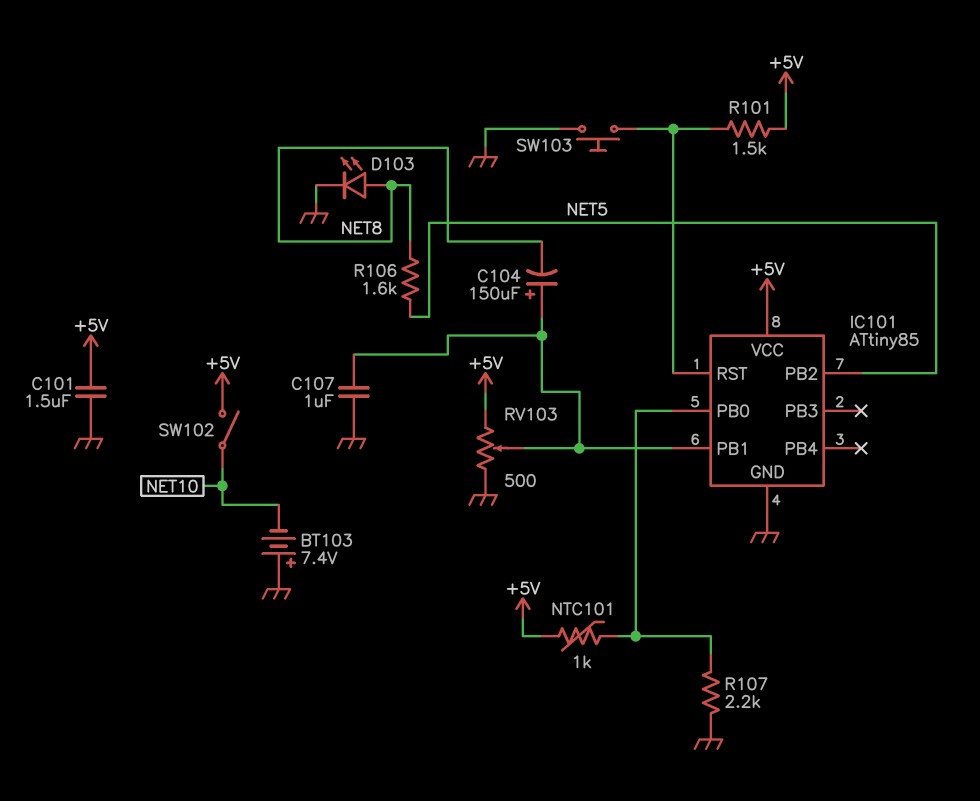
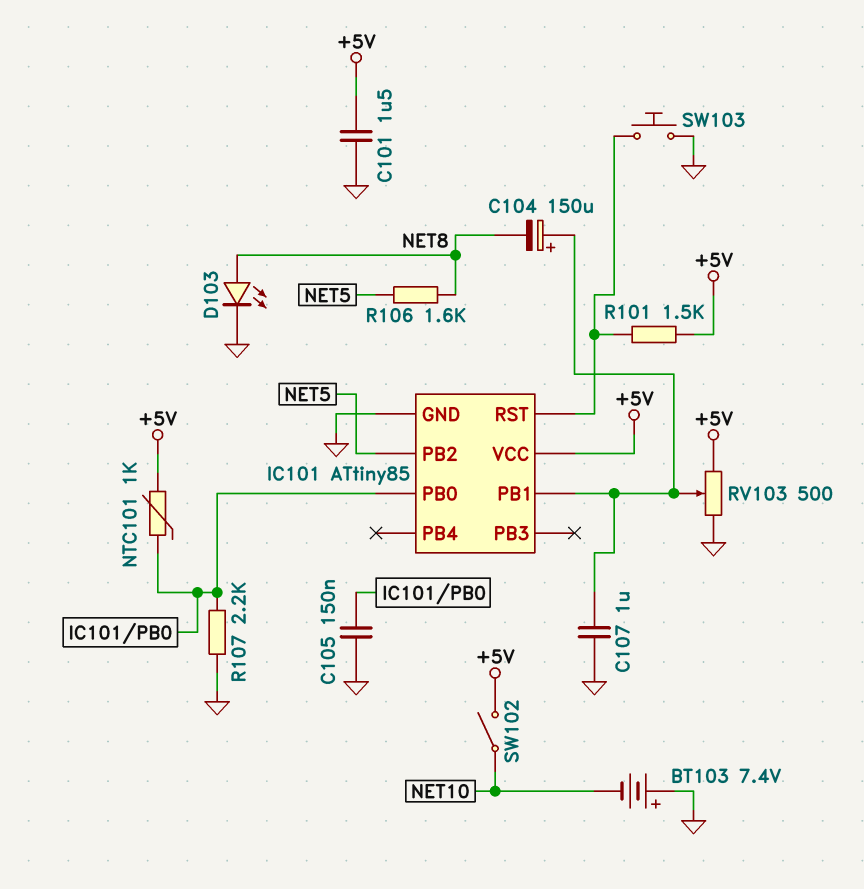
C105: none -> 150nF (GND, IC101/PB0)

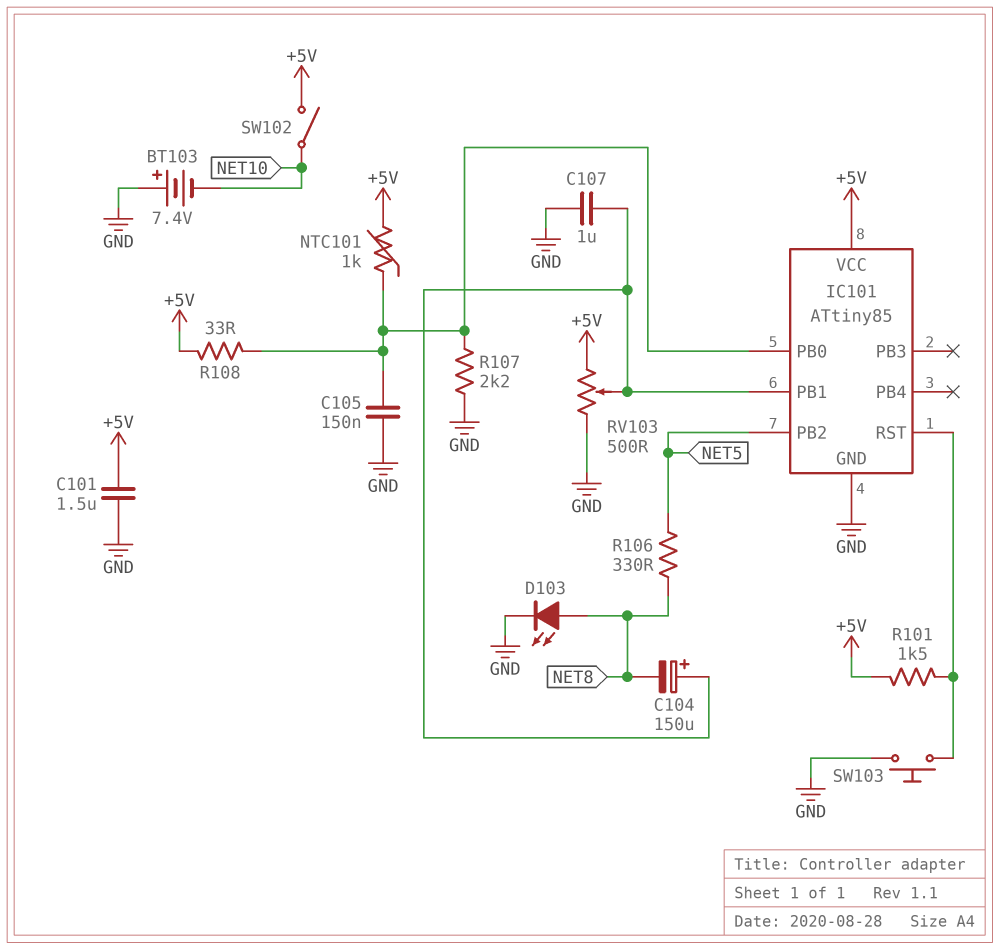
R106: 1.6k (NET5, NET8) -> 330 (NET5, NET8)
R108: none -> 33 (+5V, IC101/PB0)

